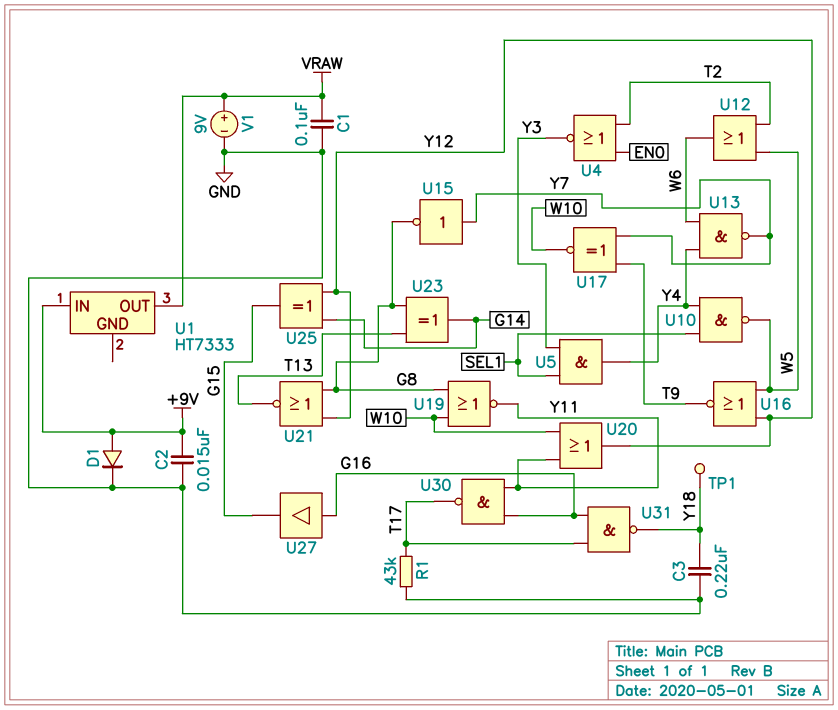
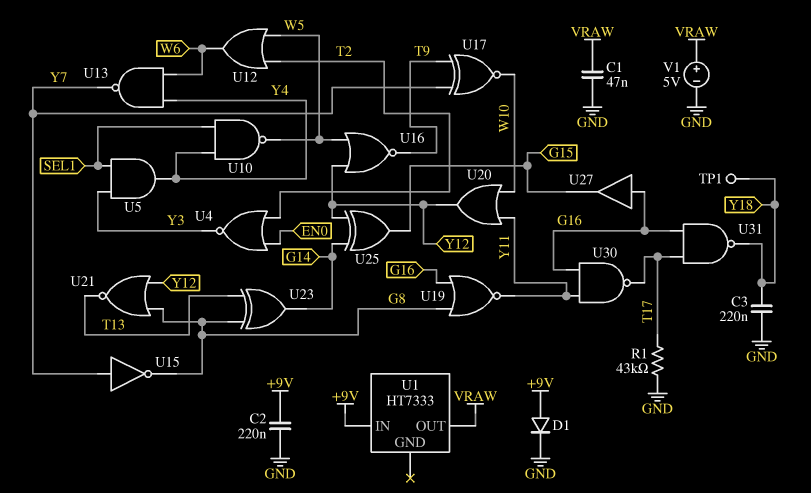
C1: 100nF (GND, VRAW) -> 47nF (GND, VRAW)
C2: 15nF (+9V, GND) -> 220nF (+9V, GND)
U19: NOR (in G8, in W10, out Y11) -> NOR (in G8, in G16, out Y11)
V1: 9V (plus VRAW, minus GND) -> 5V (plus VRAW, minus GND)

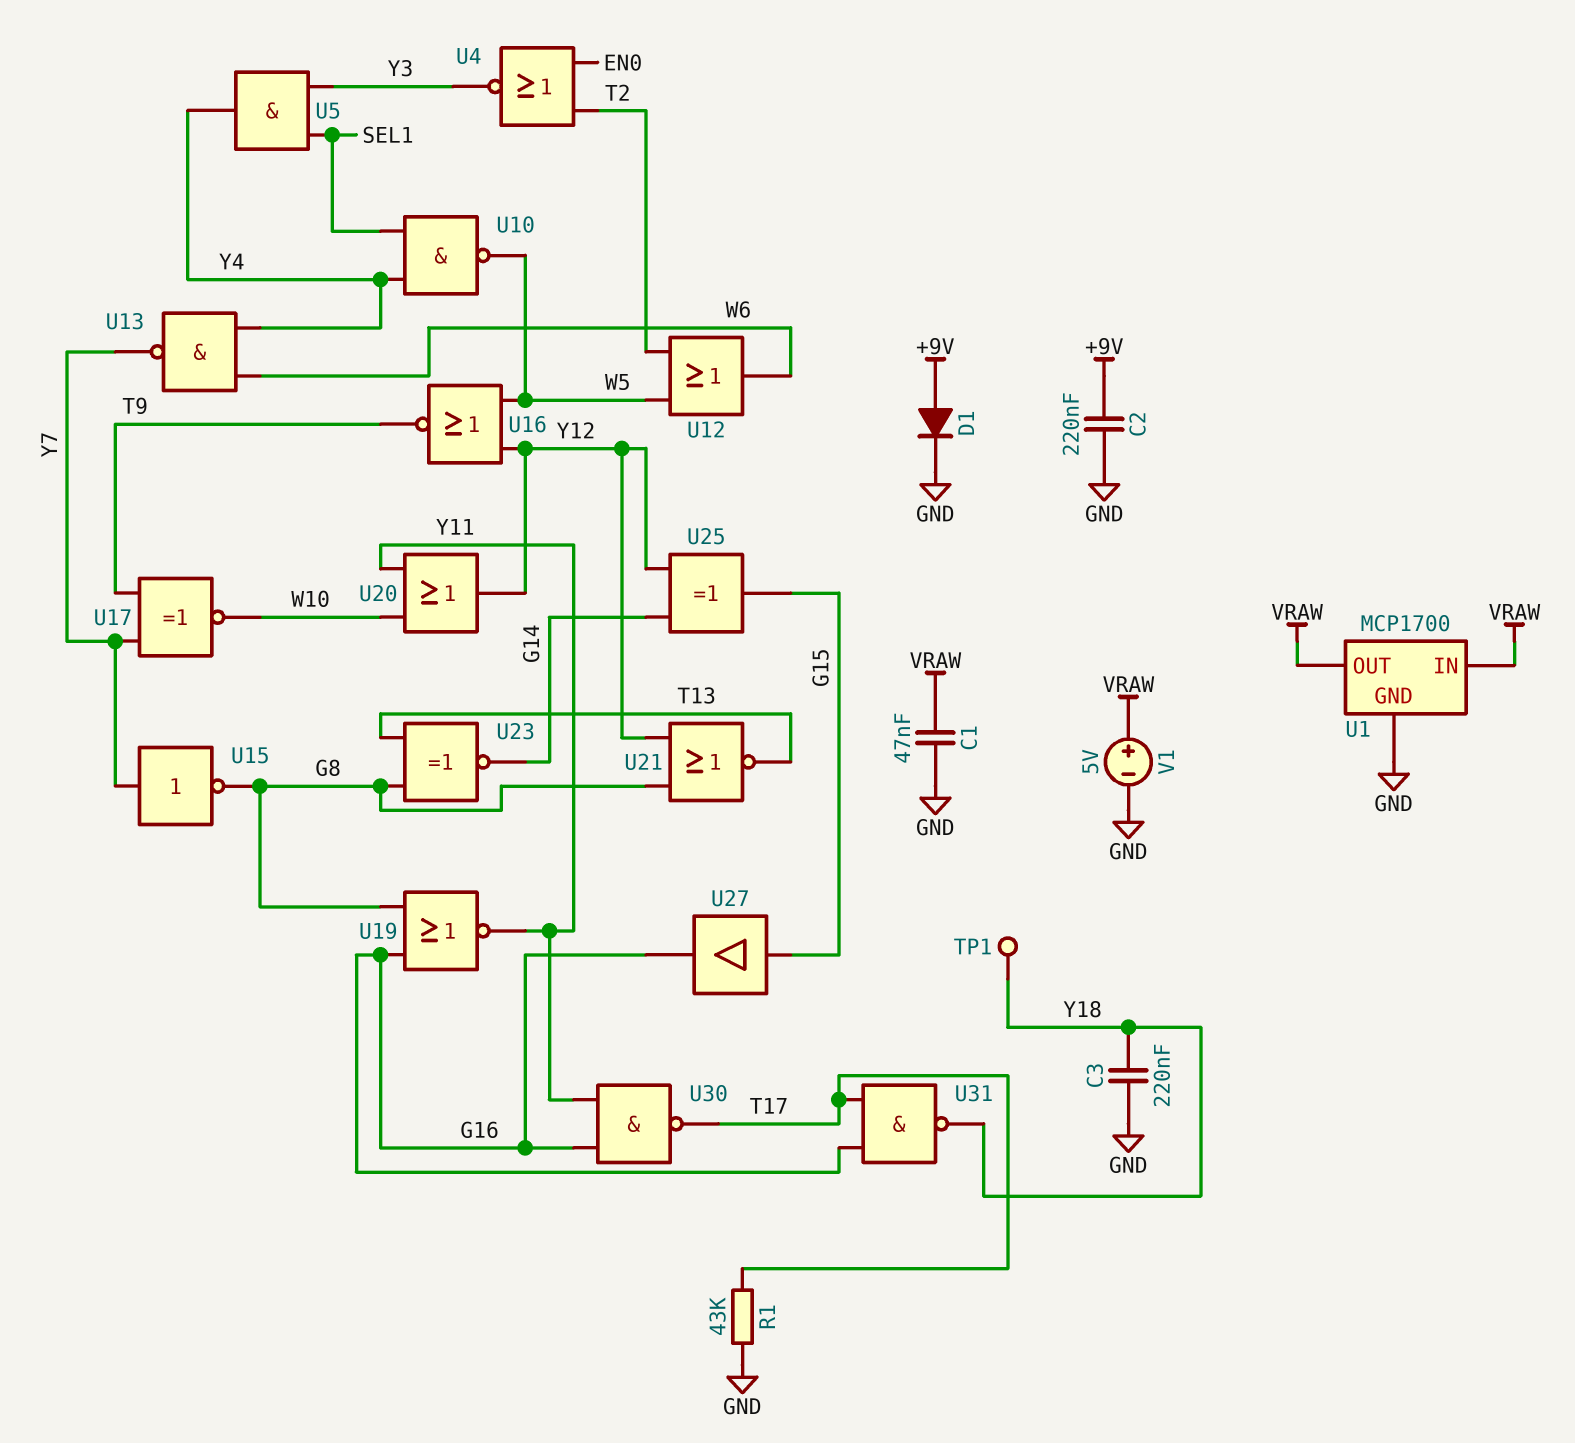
U1: HT7333 -> MCP1700
U1 pin GND: none -> GND
U1 pin IN: +9V -> VRAW
U23: XOR (in G8, in T13, out G14) -> XNOR (in G8, in T13, out G14)
U27: buffer (in G16, out G15) -> buffer (in G15, out G16)

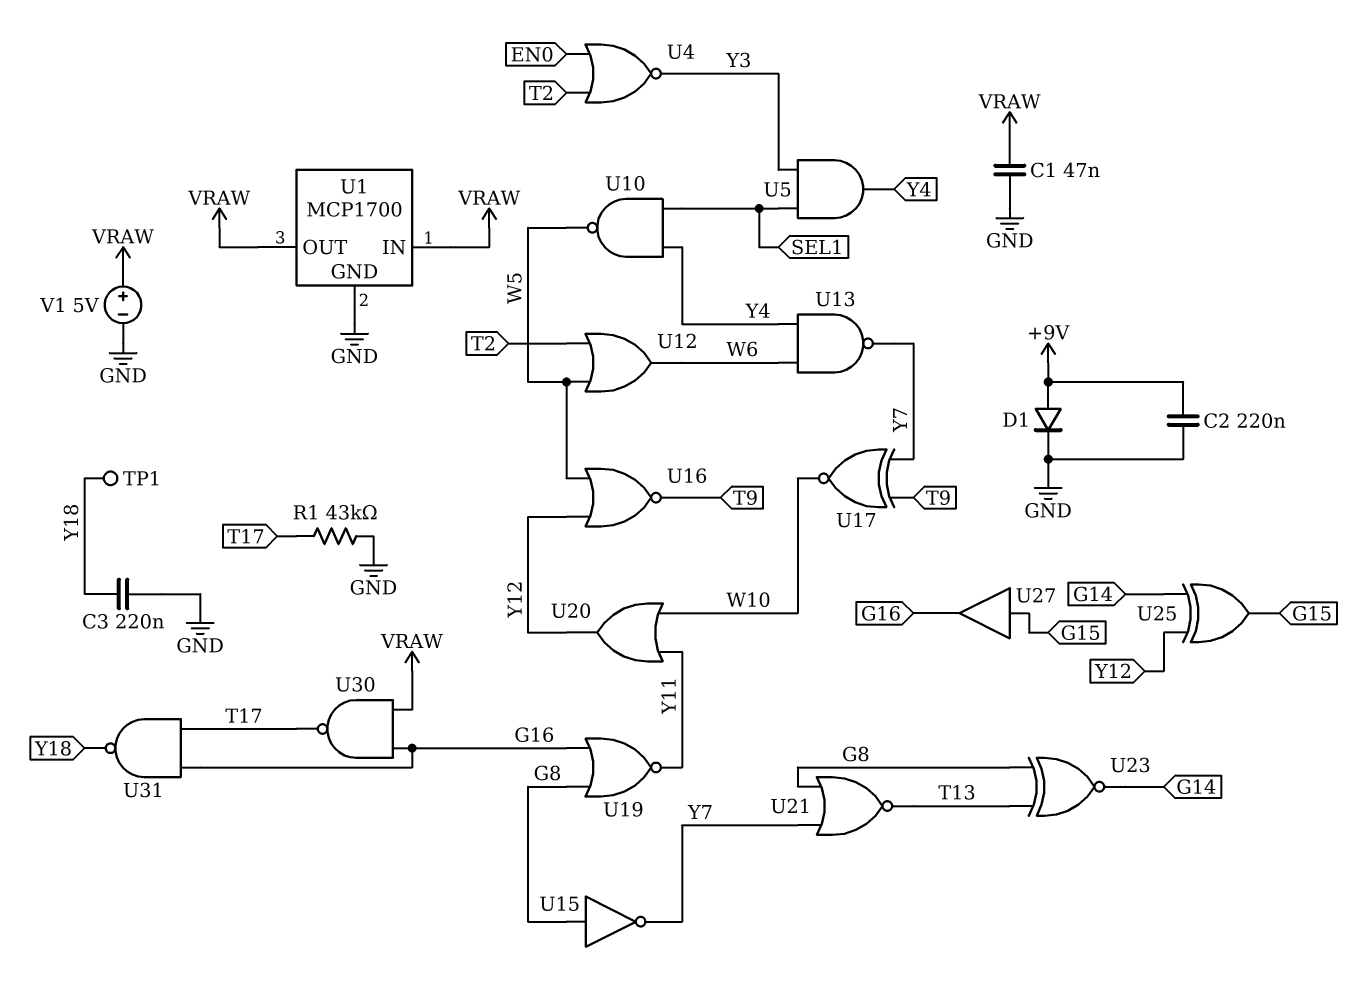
U15: NOT (in Y7, out G8) -> NOT (in G8, out Y7)
U21: NOR (in G8, in Y12, out T13) -> NOR (in G8, in Y7, out T13)
U30: NAND (in G16, in Y11, out T17) -> NAND (in G16, in VRAW, out T17)

